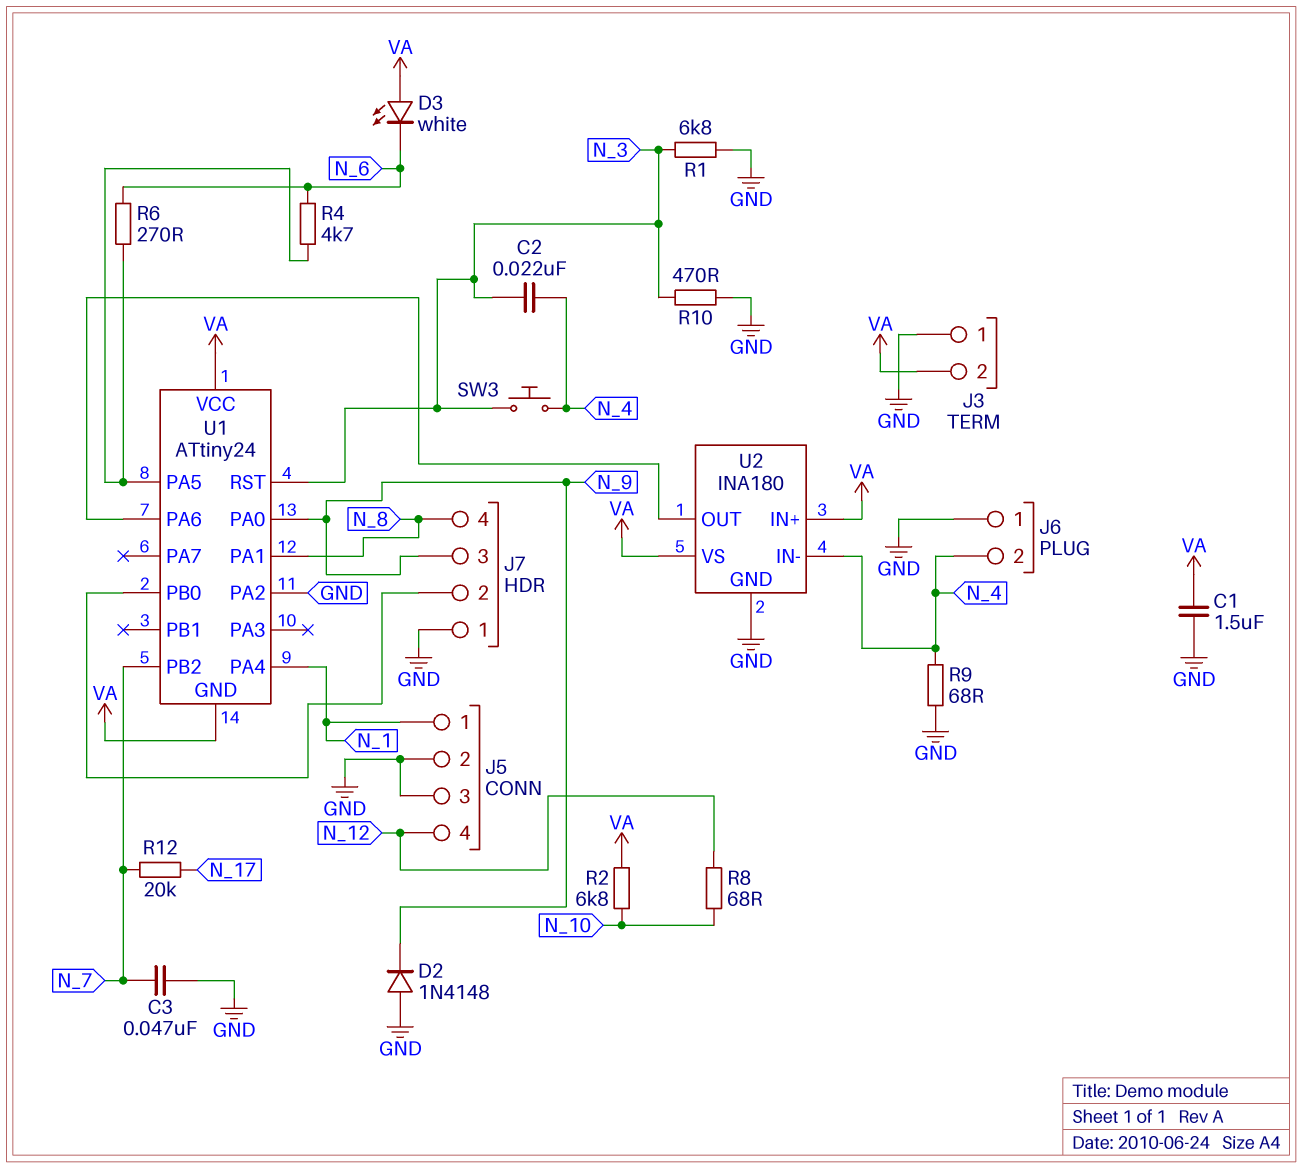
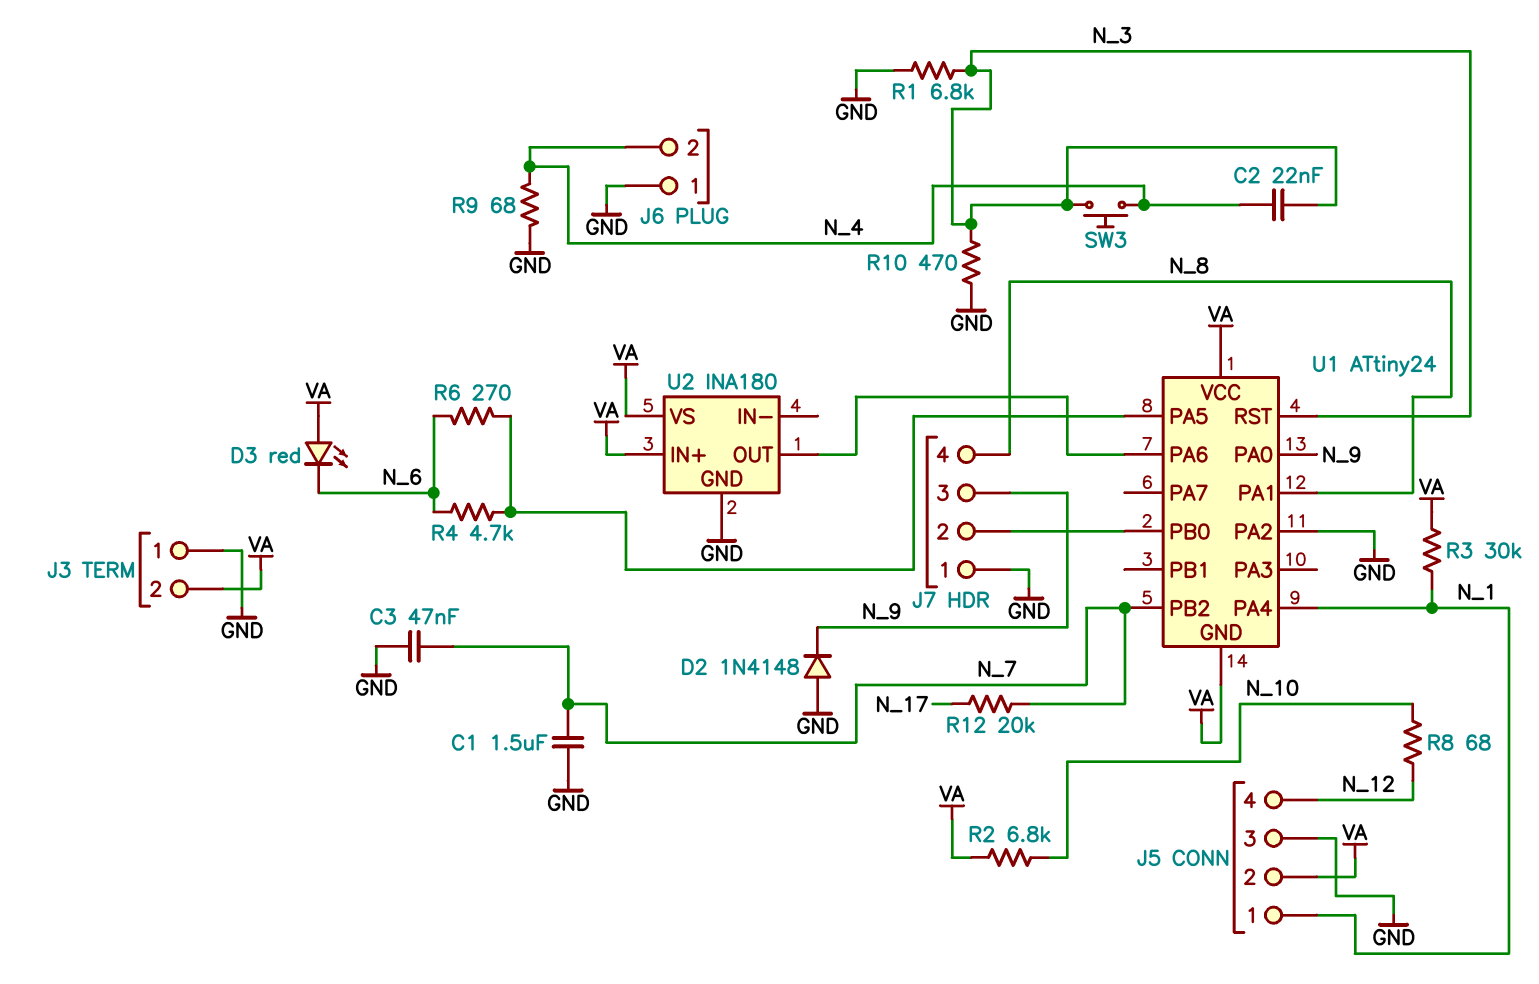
C1: 1.5uF (GND, VA) -> 1.5uF (GND, N_7)
D3: LED white (A VA, K N_6) -> LED red (A VA, K N_6)
J5 pin 2: GND -> VA
R3: none -> 30k (N_1, VA)
U2 pin IN-: N_4 -> none

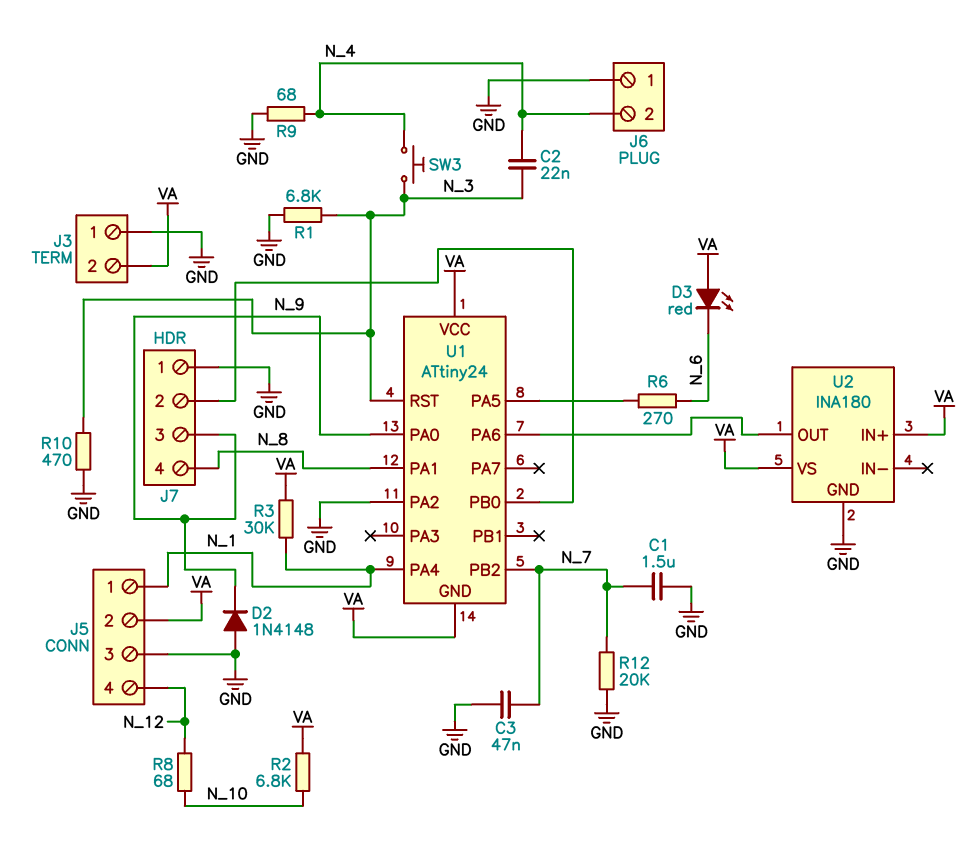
R4: 4.7k (N_6, U1/PA5) -> none
R12: 20k (N_7, N_17) -> 20k (GND, N_7)

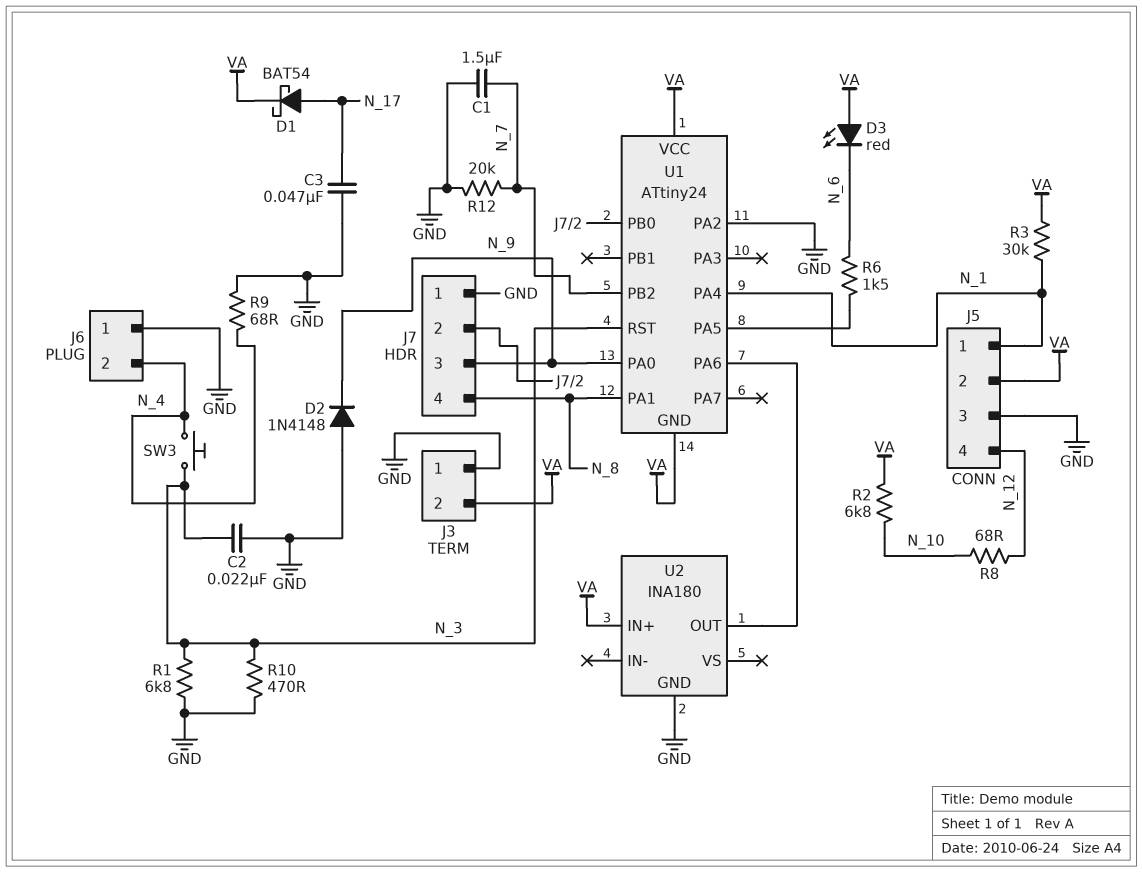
C2: 22nF (N_3, N_4) -> 22nF (GND, N_3)
C3: 47nF (GND, N_7) -> 47nF (GND, N_17)
D1: none -> schottky BAT54 (A N_17, K VA)
R6: 270 (N_6, U1/PA5) -> 1.5k (N_6, U1/PA5)
U2 pin VS: VA -> none

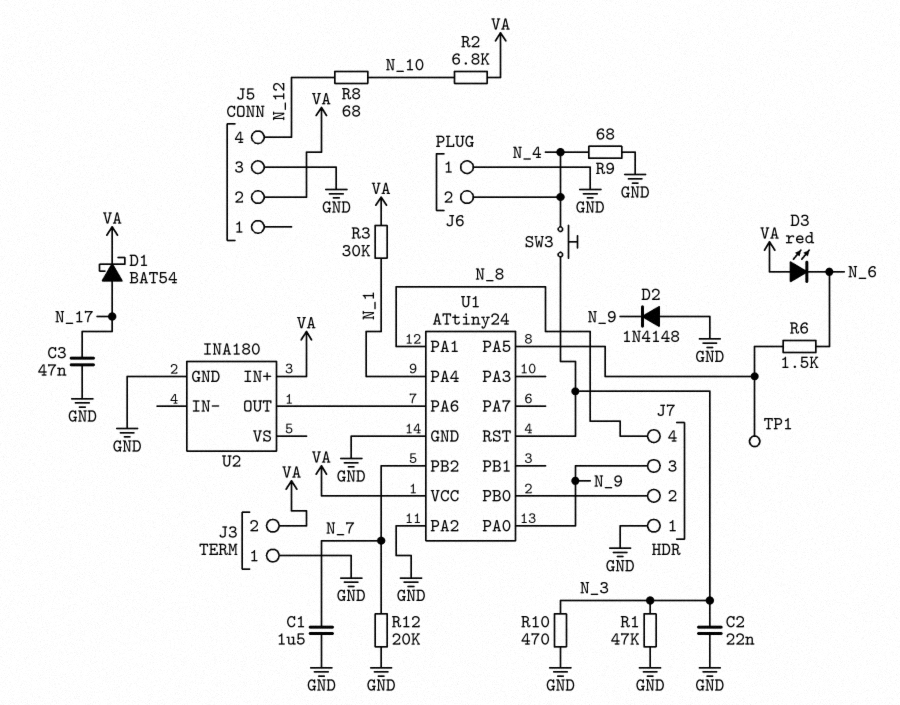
J5 pin 1: N_1 -> none
R1: 6.8k (GND, N_3) -> 47k (GND, N_3)
TP1: none -> test point (U1/PA5)
U1 pin GND: VA -> GND

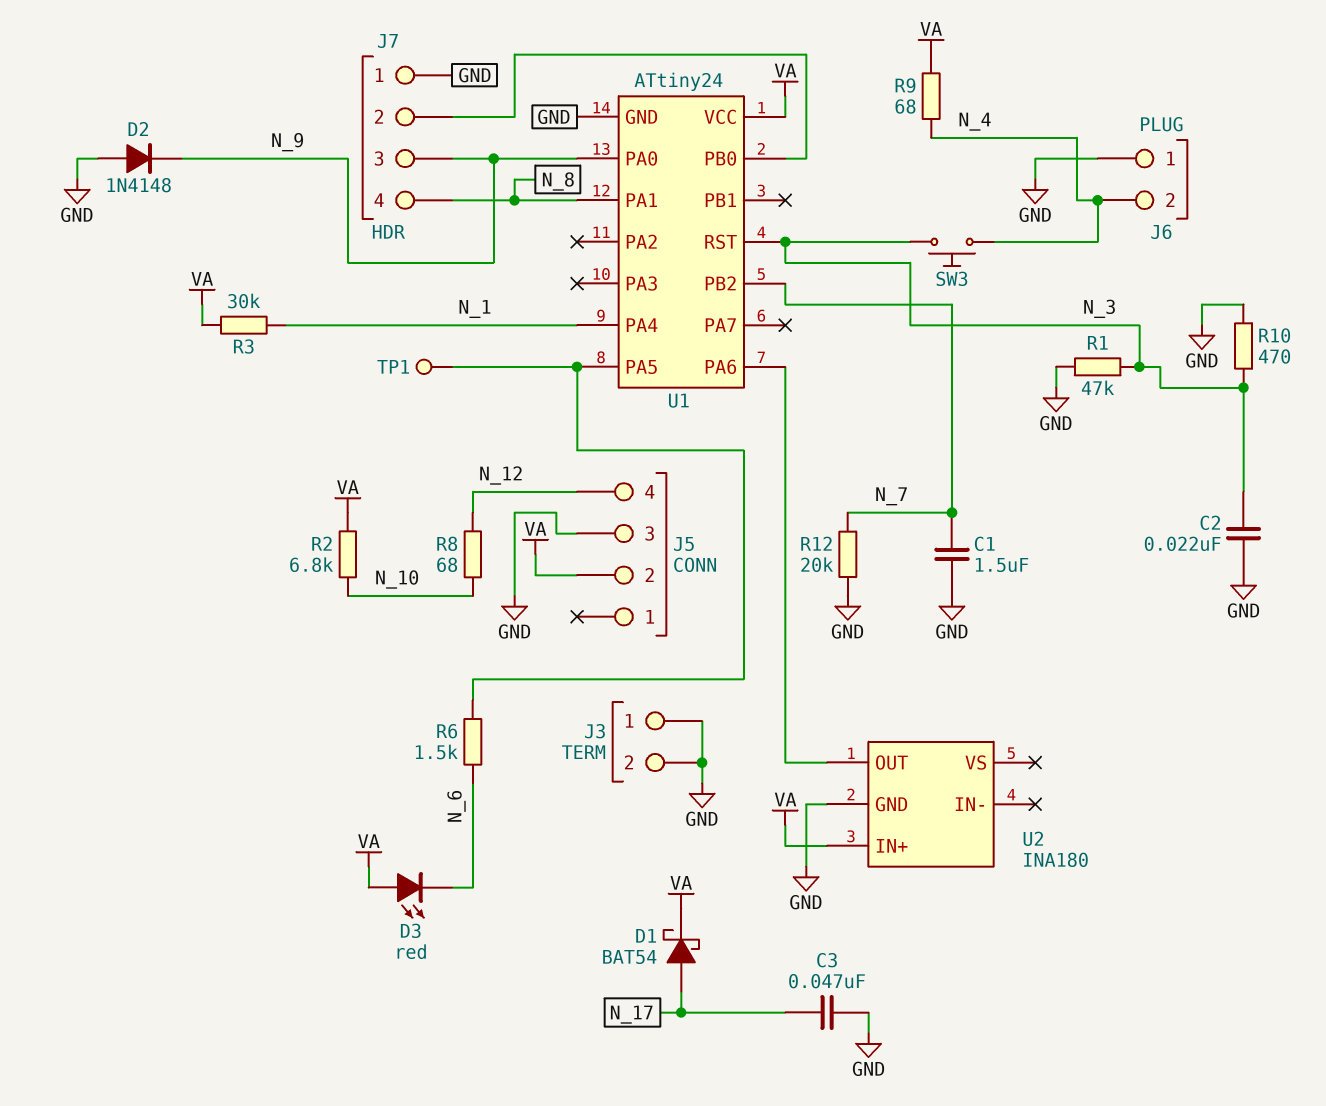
J3 pin 2: VA -> GND
R9: 68 (GND, N_4) -> 68 (N_4, VA)
U1 pin PA2: GND -> none

